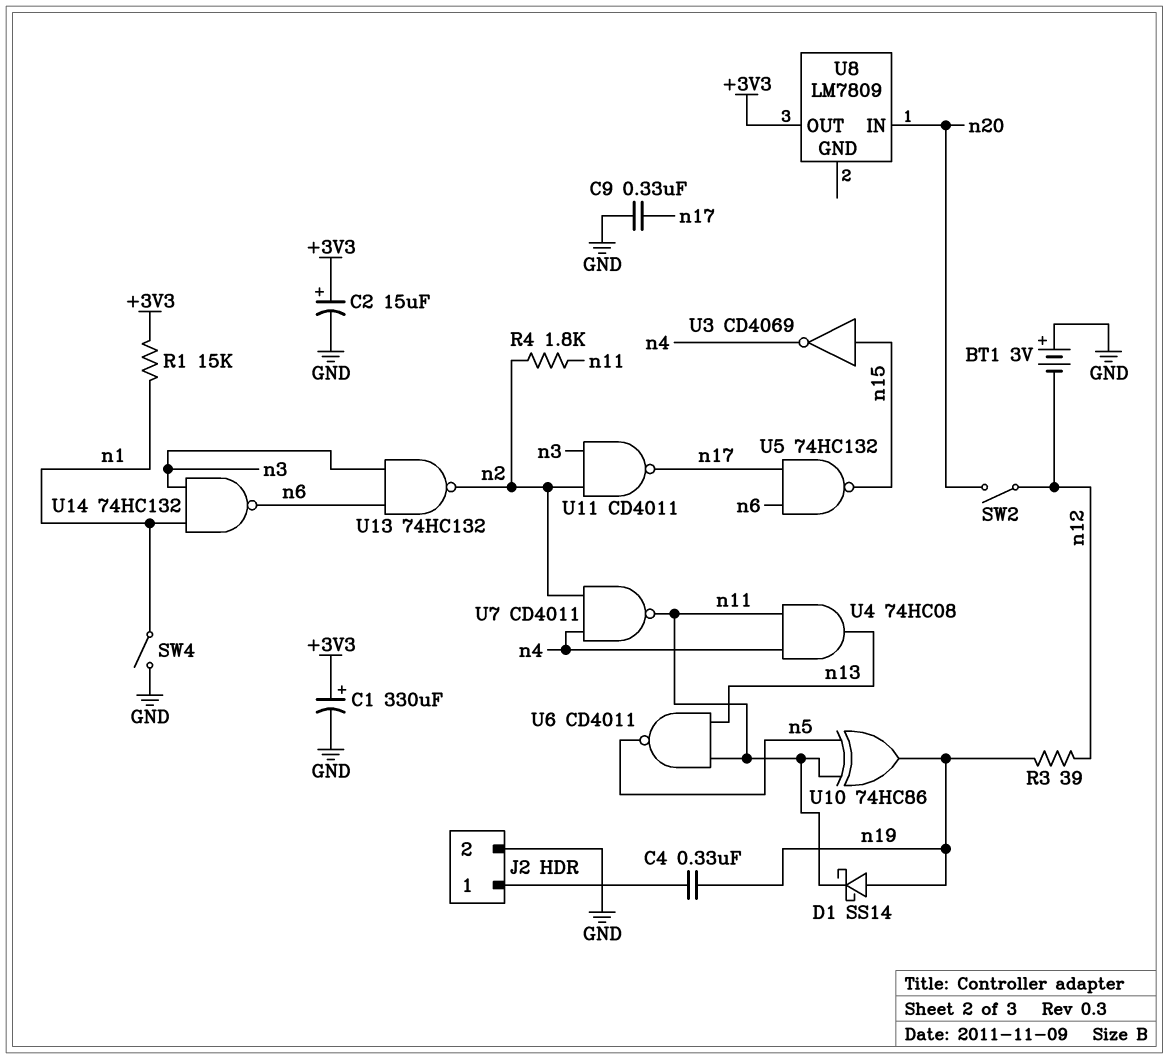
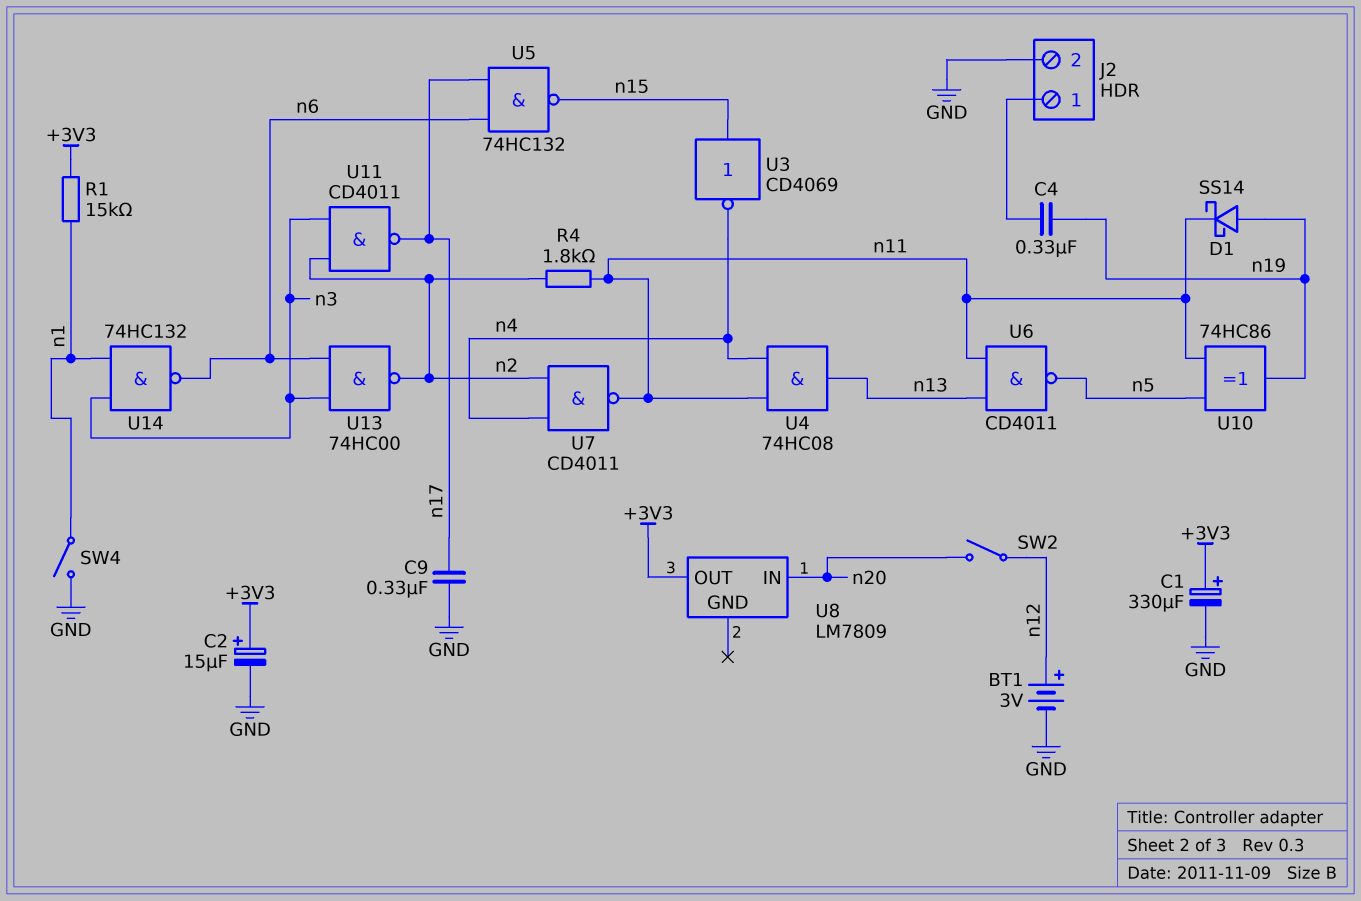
BT1: 3V (plus GND, minus n12) -> 3V (plus n12, minus GND)
R3: 39 (n12, n19) -> none
U13: NAND 74HC132 (in n3, in n6, out n2) -> NAND 74HC00 (in n3, in n6, out n2)

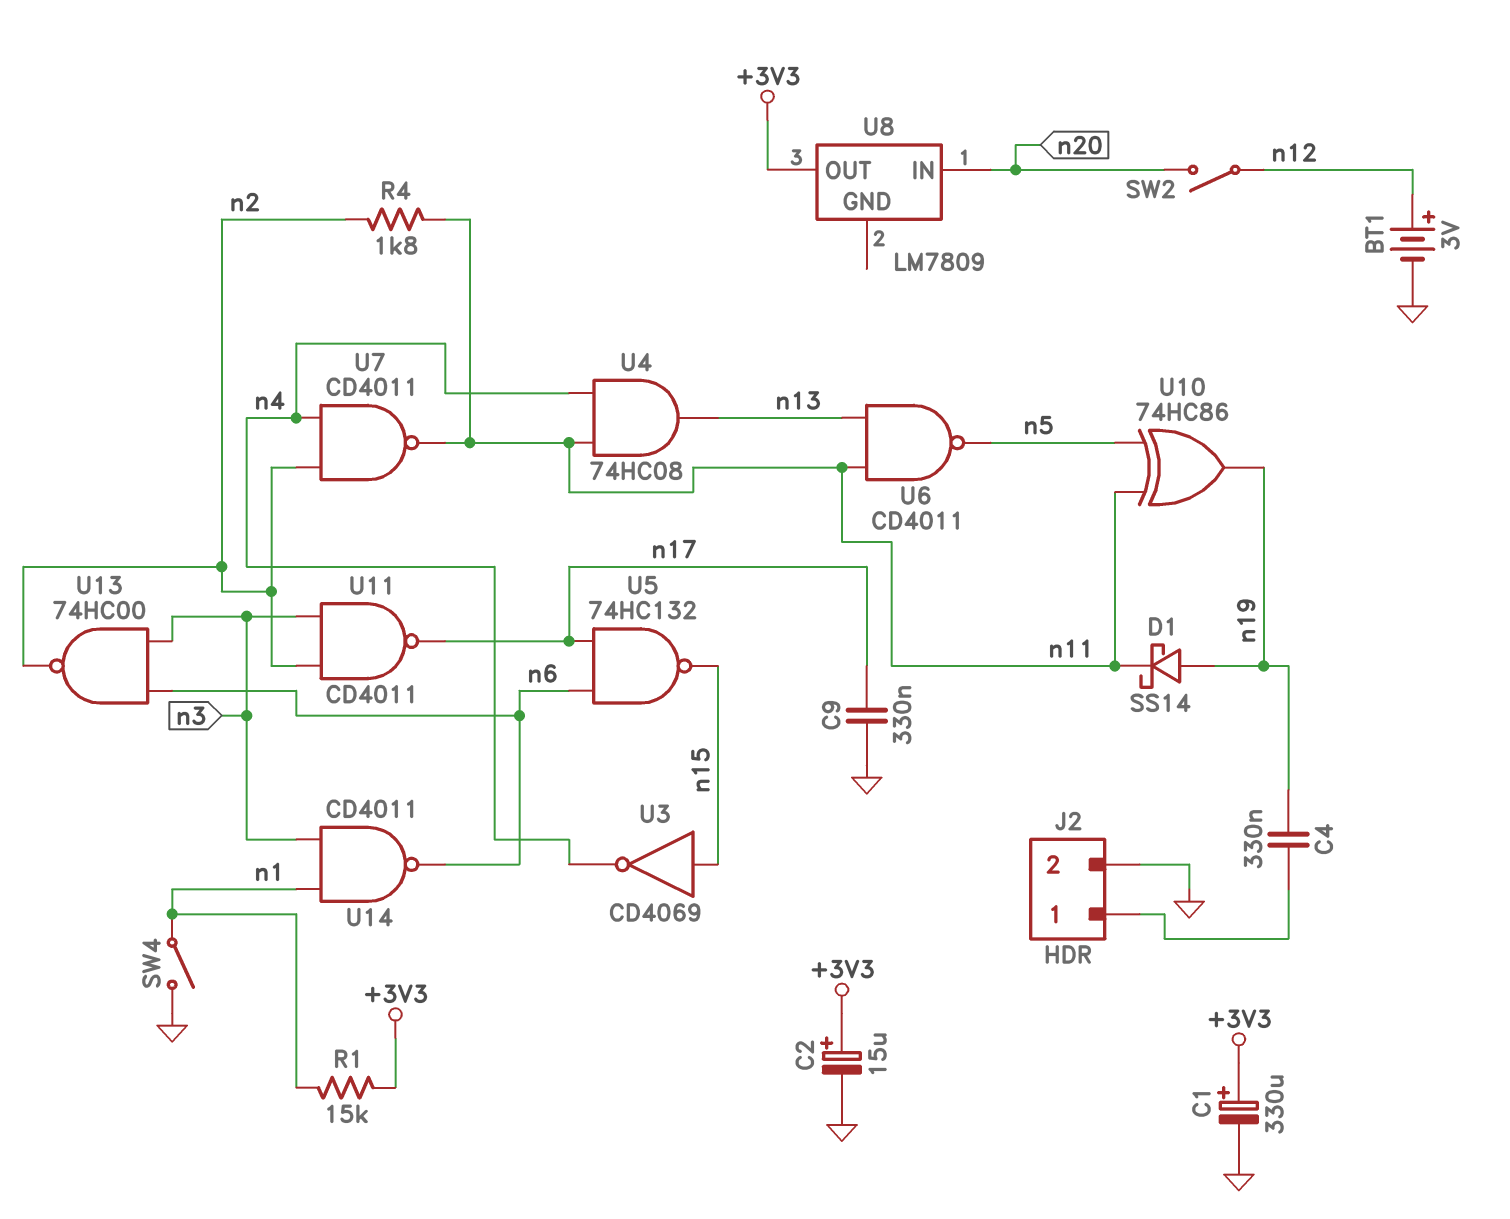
U14: NAND 74HC132 (in n1, in n3, out n6) -> NAND CD4011 (in n1, in n3, out n6)

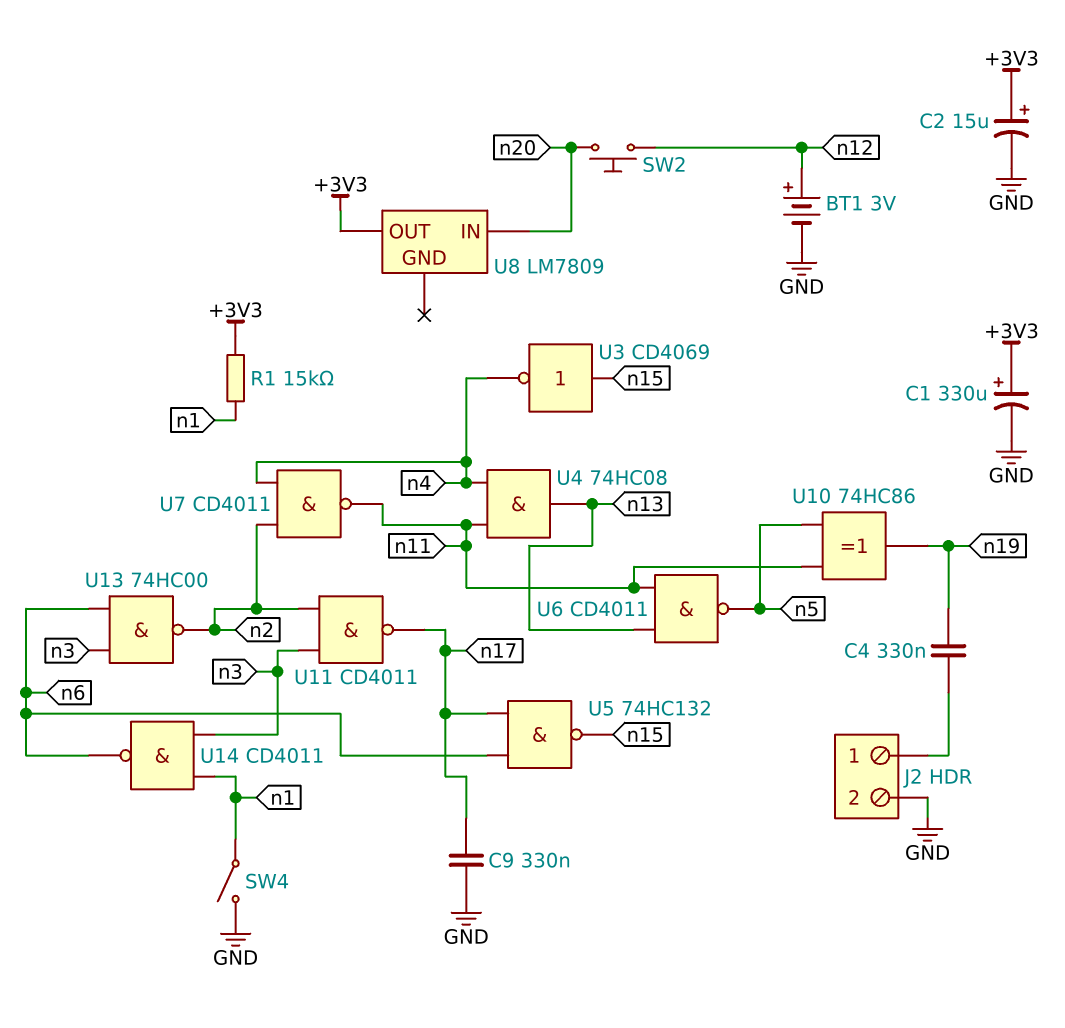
D1: schottky SS14 (A n19, K n11) -> none
R4: 1.8k (n2, n11) -> none
SW2: switch (n12, n20) -> button (n12, n20)

